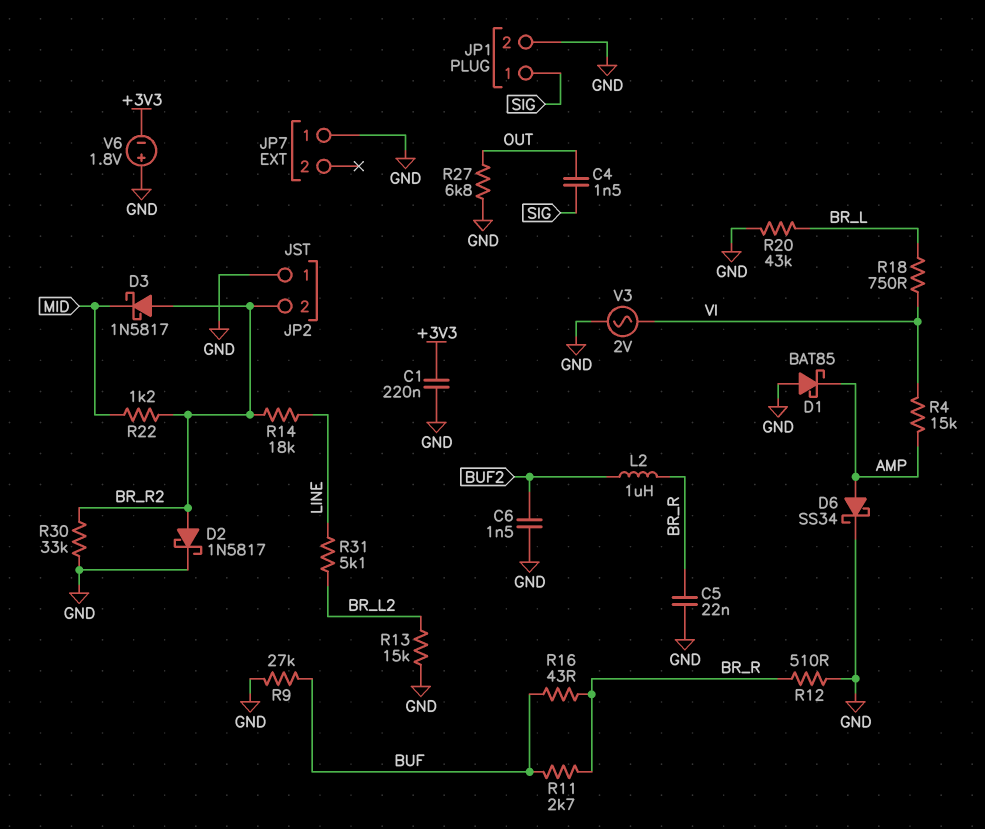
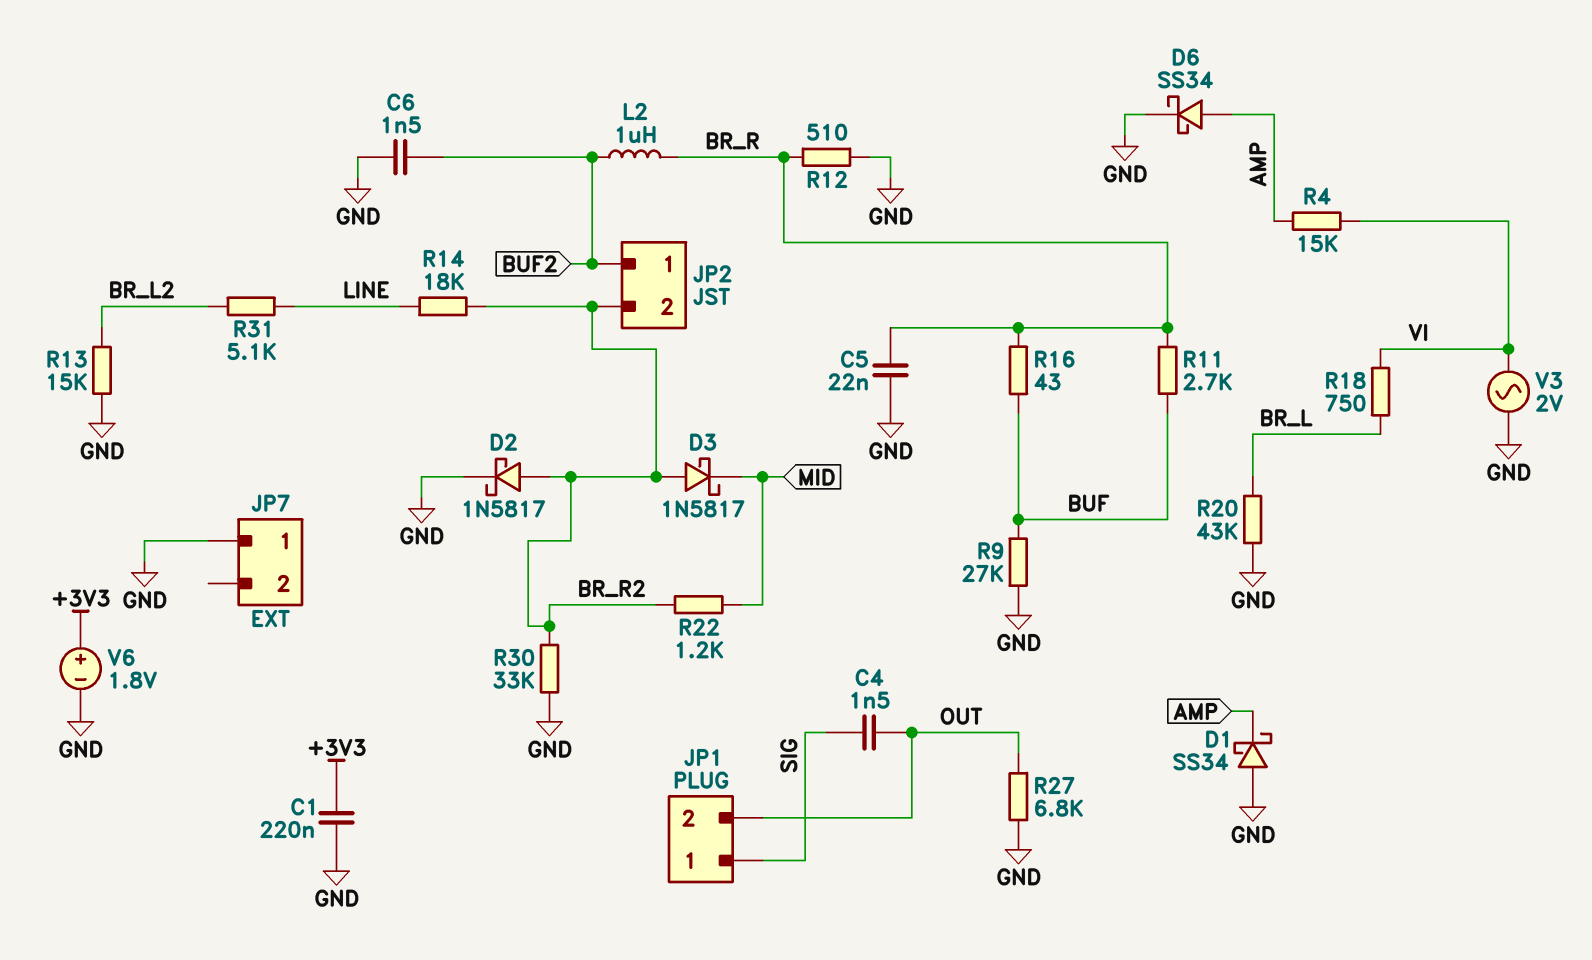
D1: schottky BAT85 (A GND, K AMP) -> schottky SS34 (A GND, K AMP)
JP1 pin 2: GND -> OUT
JP2 pin 1: GND -> BUF2
V6: 1.8V (plus GND, minus +3V3) -> 1.8V (plus +3V3, minus GND)

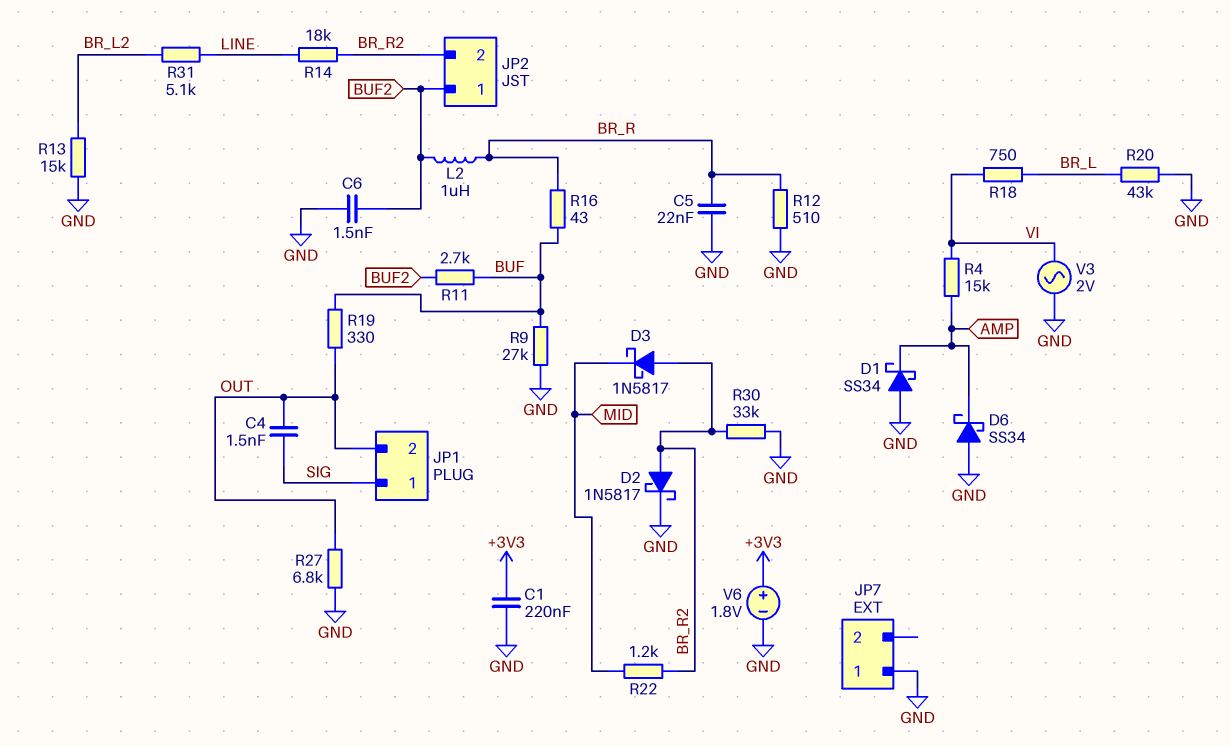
D6: schottky SS34 (A AMP, K GND) -> schottky SS34 (A GND, K AMP)
R11: 2.7k (BR_R, BUF) -> 2.7k (BUF, BUF2)
R19: none -> 330 (BUF, OUT)

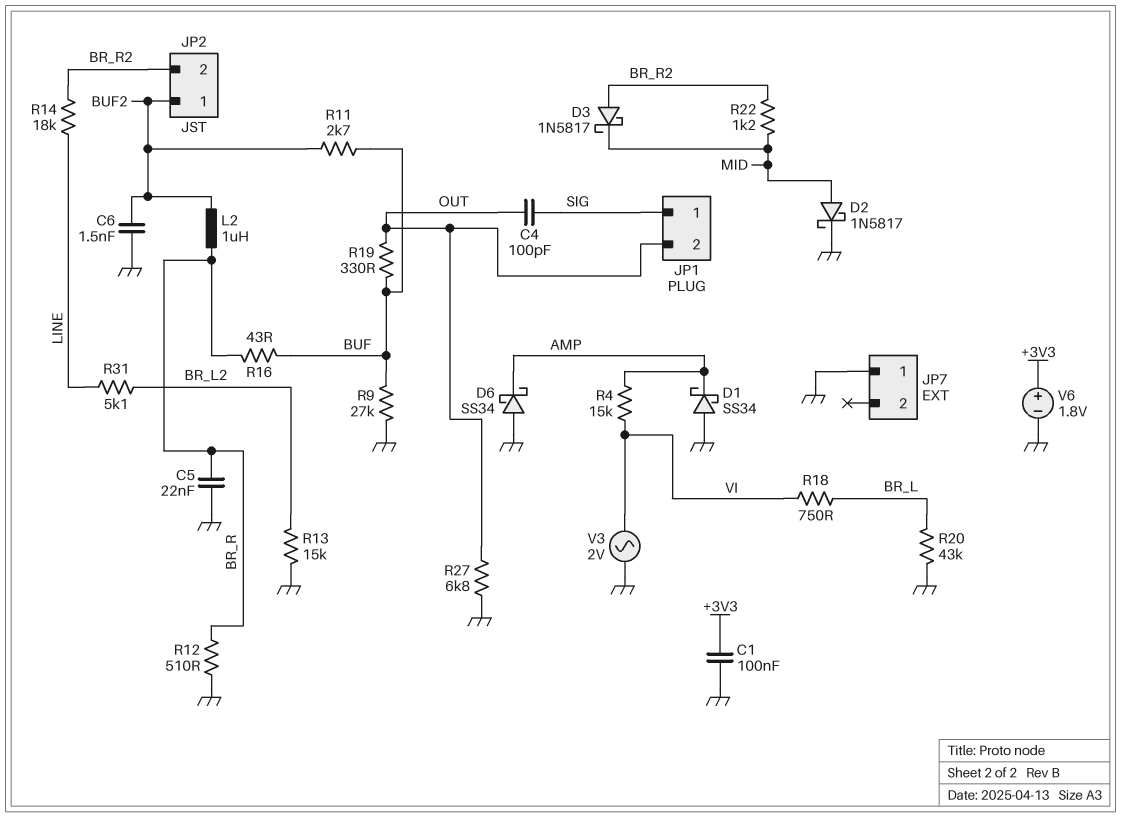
C1: 220nF (+3V3, GND) -> 100nF (+3V3, GND)
C4: 1.5nF (OUT, SIG) -> 100pF (OUT, SIG)
D2: schottky 1N5817 (A BR_R2, K GND) -> schottky 1N5817 (A MID, K GND)
R30: 33k (BR_R2, GND) -> none

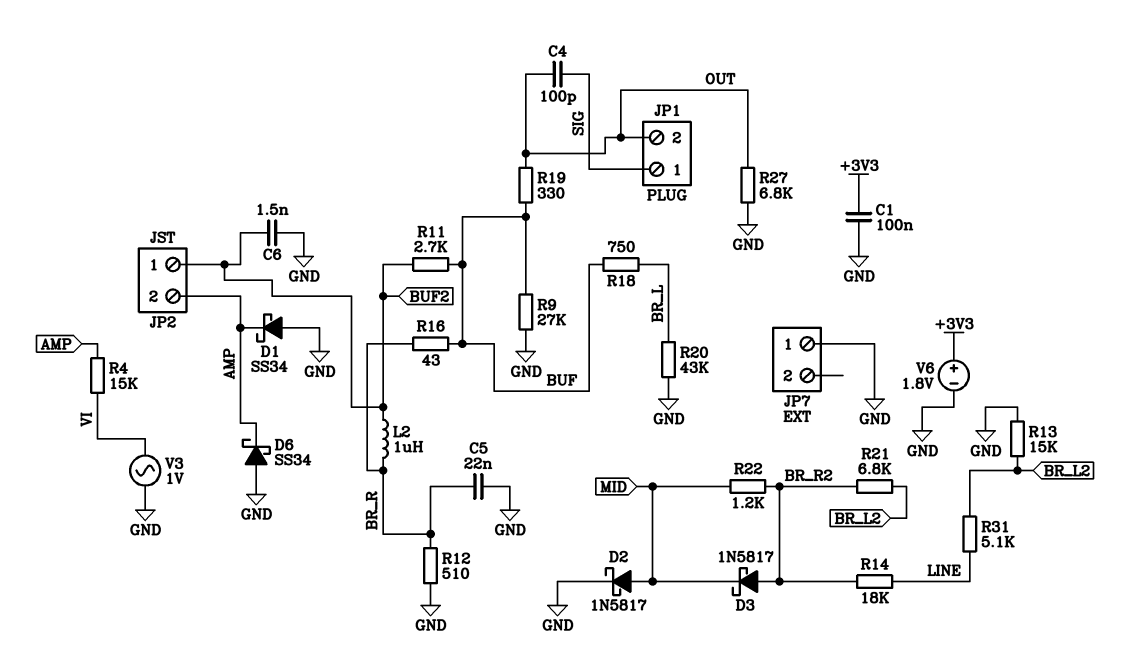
JP2 pin 2: BR_R2 -> AMP
R18: 750 (BR_L, VI) -> 750 (BR_L, BUF)
R21: none -> 6.8k (BR_L2, BR_R2)
V3: AC 2V (GND, VI) -> AC 1V (GND, VI)

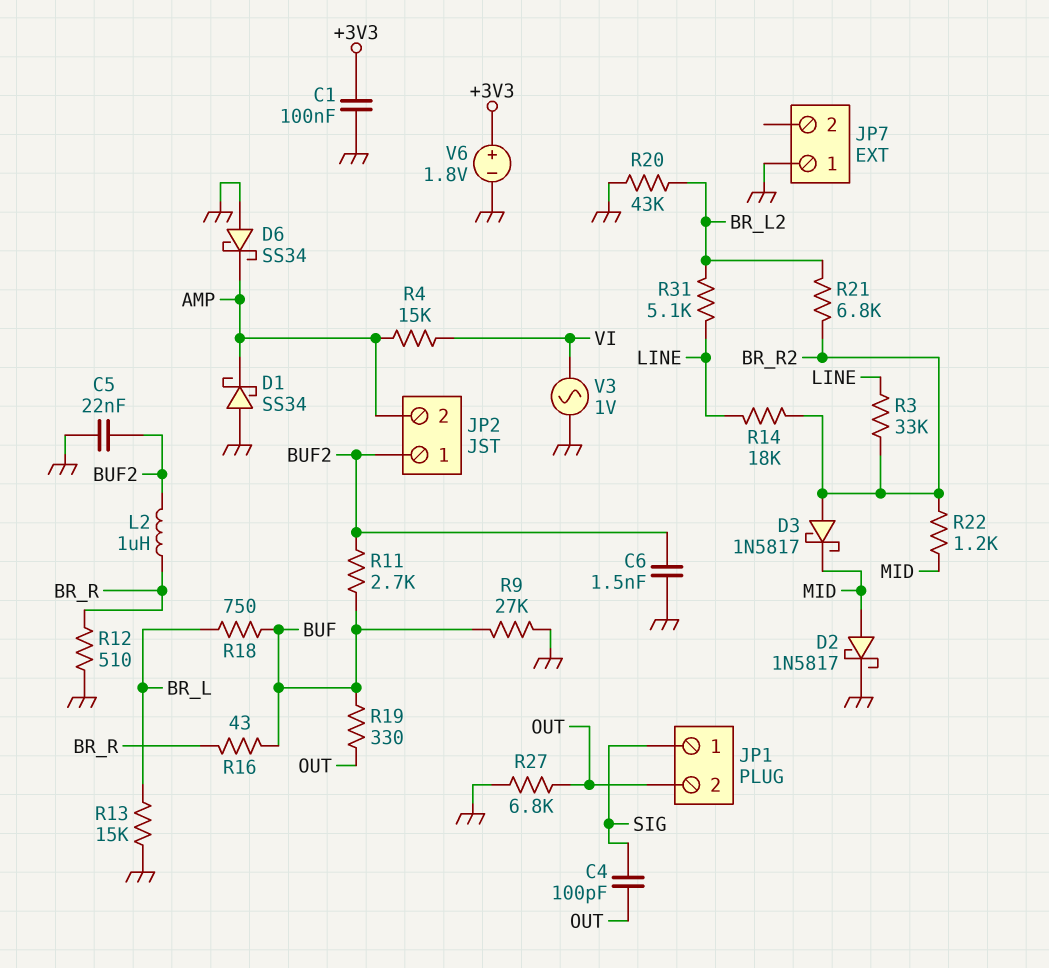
C5: 22nF (BR_R, GND) -> 22nF (BUF2, GND)
R3: none -> 33k (BR_R2, LINE)
R13: 15k (BR_L2, GND) -> 15k (BR_L, GND)
R20: 43k (BR_L, GND) -> 43k (BR_L2, GND)

